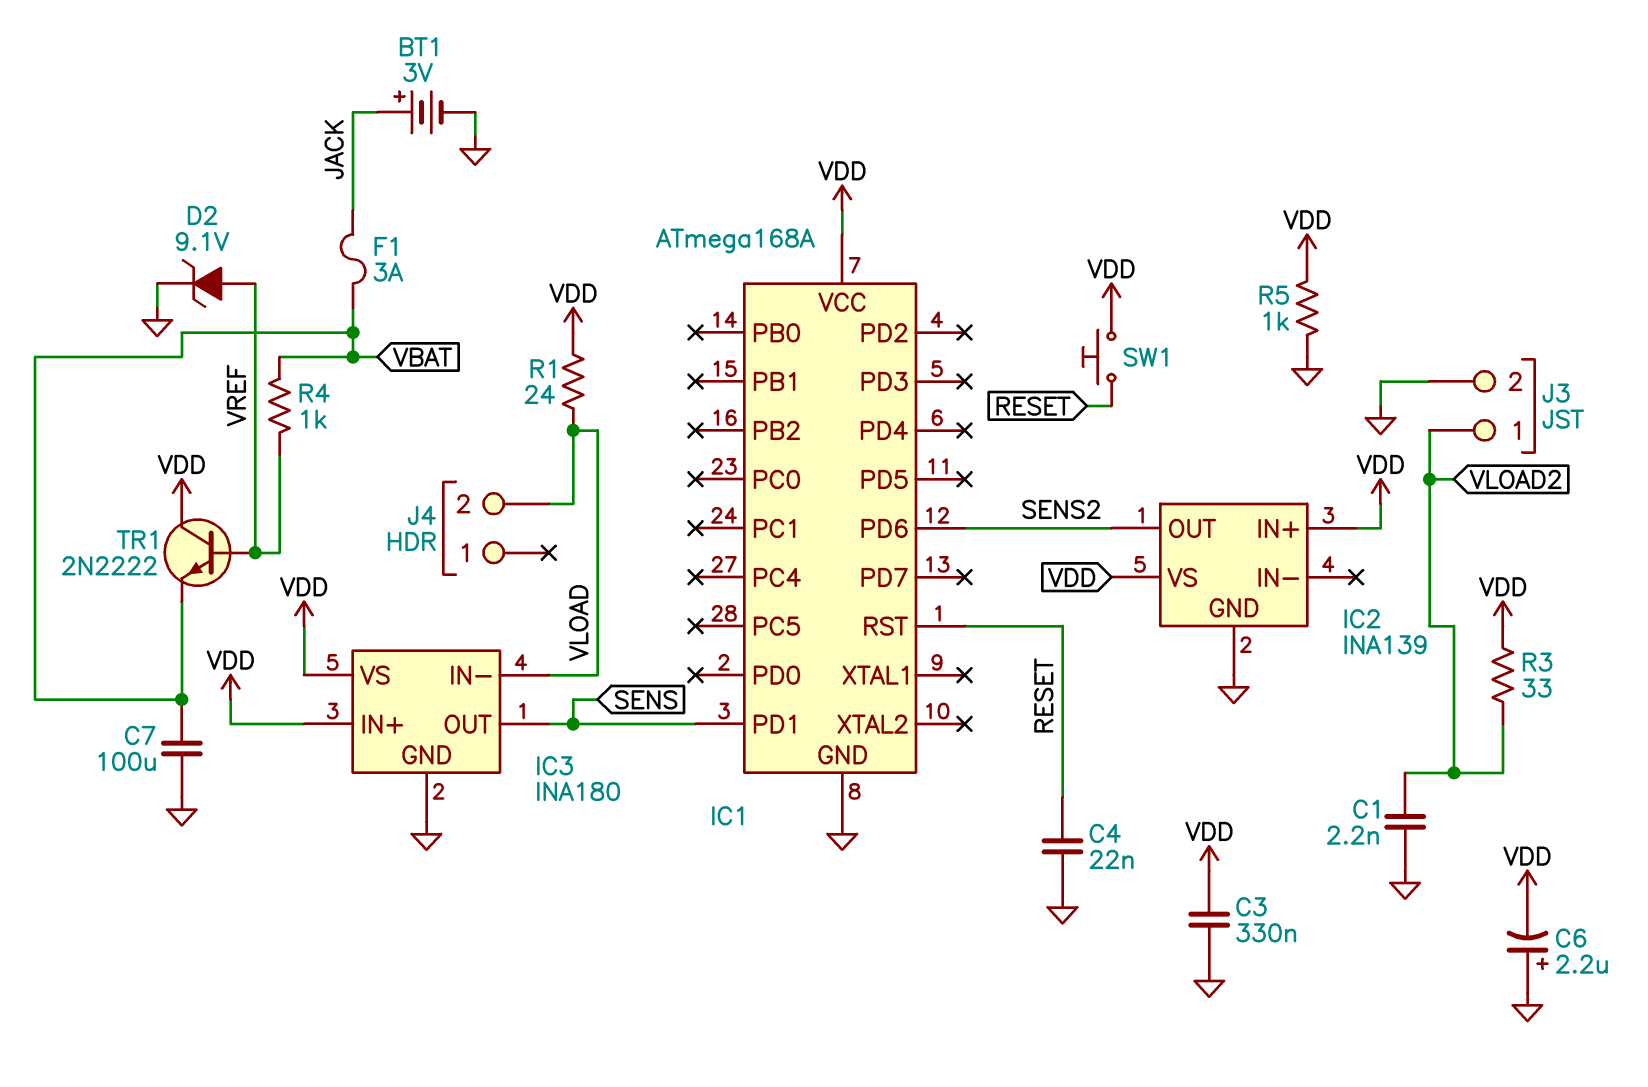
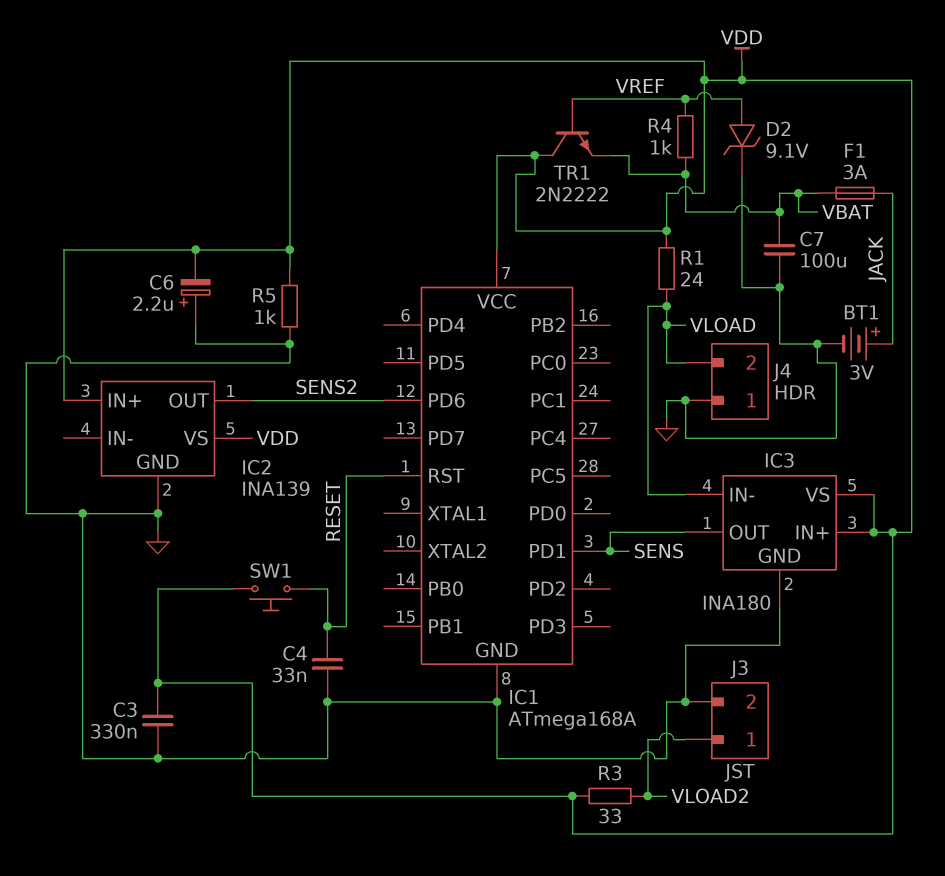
C1: 2.2nF (GND, VLOAD2) -> none
C4: 22nF (GND, RESET) -> 33nF (GND, RESET)
J4 pin 1: none -> GND

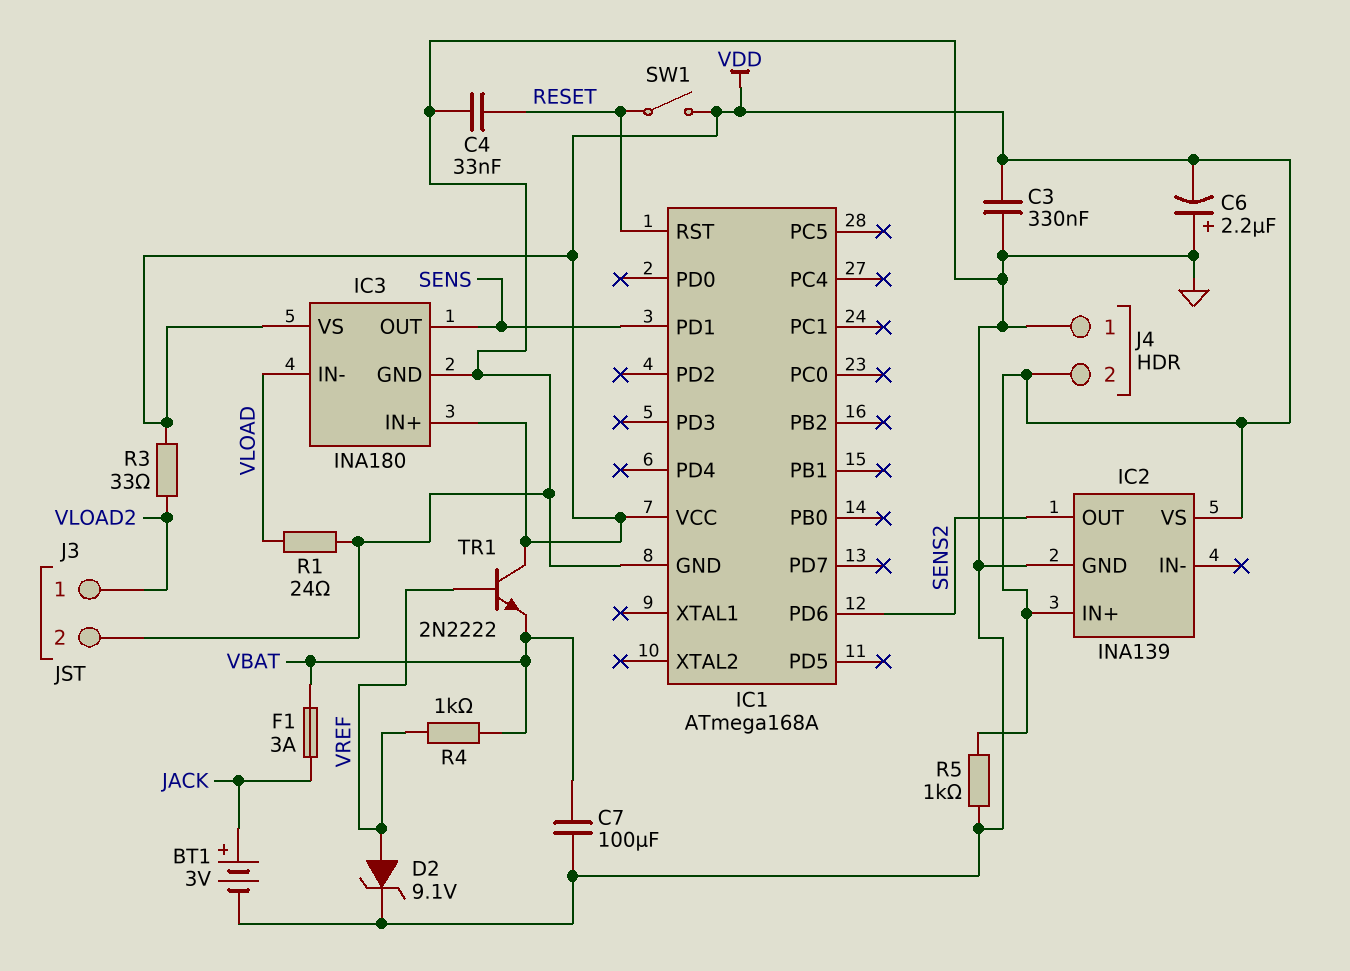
J4 pin 2: VLOAD -> VDD
R1: 24 (VDD, VLOAD) -> 24 (GND, VLOAD)
SW1: button (RESET, VDD) -> switch (RESET, VDD)

